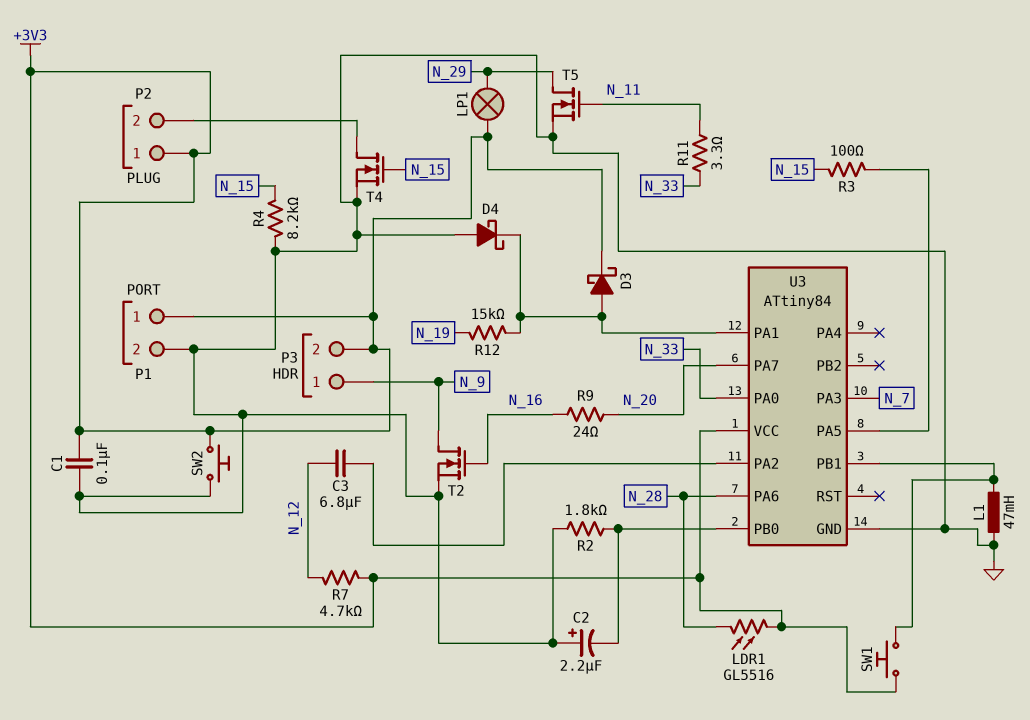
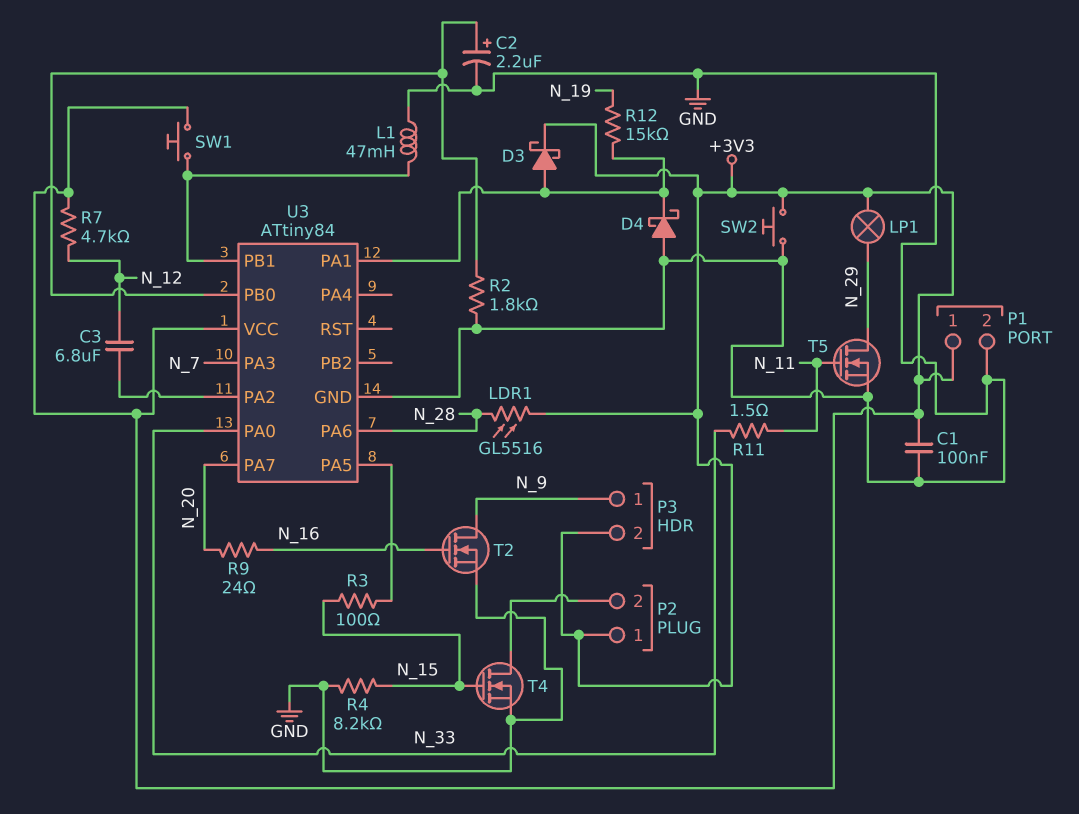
C2: 2.2uF (plus GND, minus U3/PB0) -> 2.2uF (plus U3/PB0, minus GND)
R11: 3.3 (N_11, N_33) -> 1.5 (N_11, N_33)

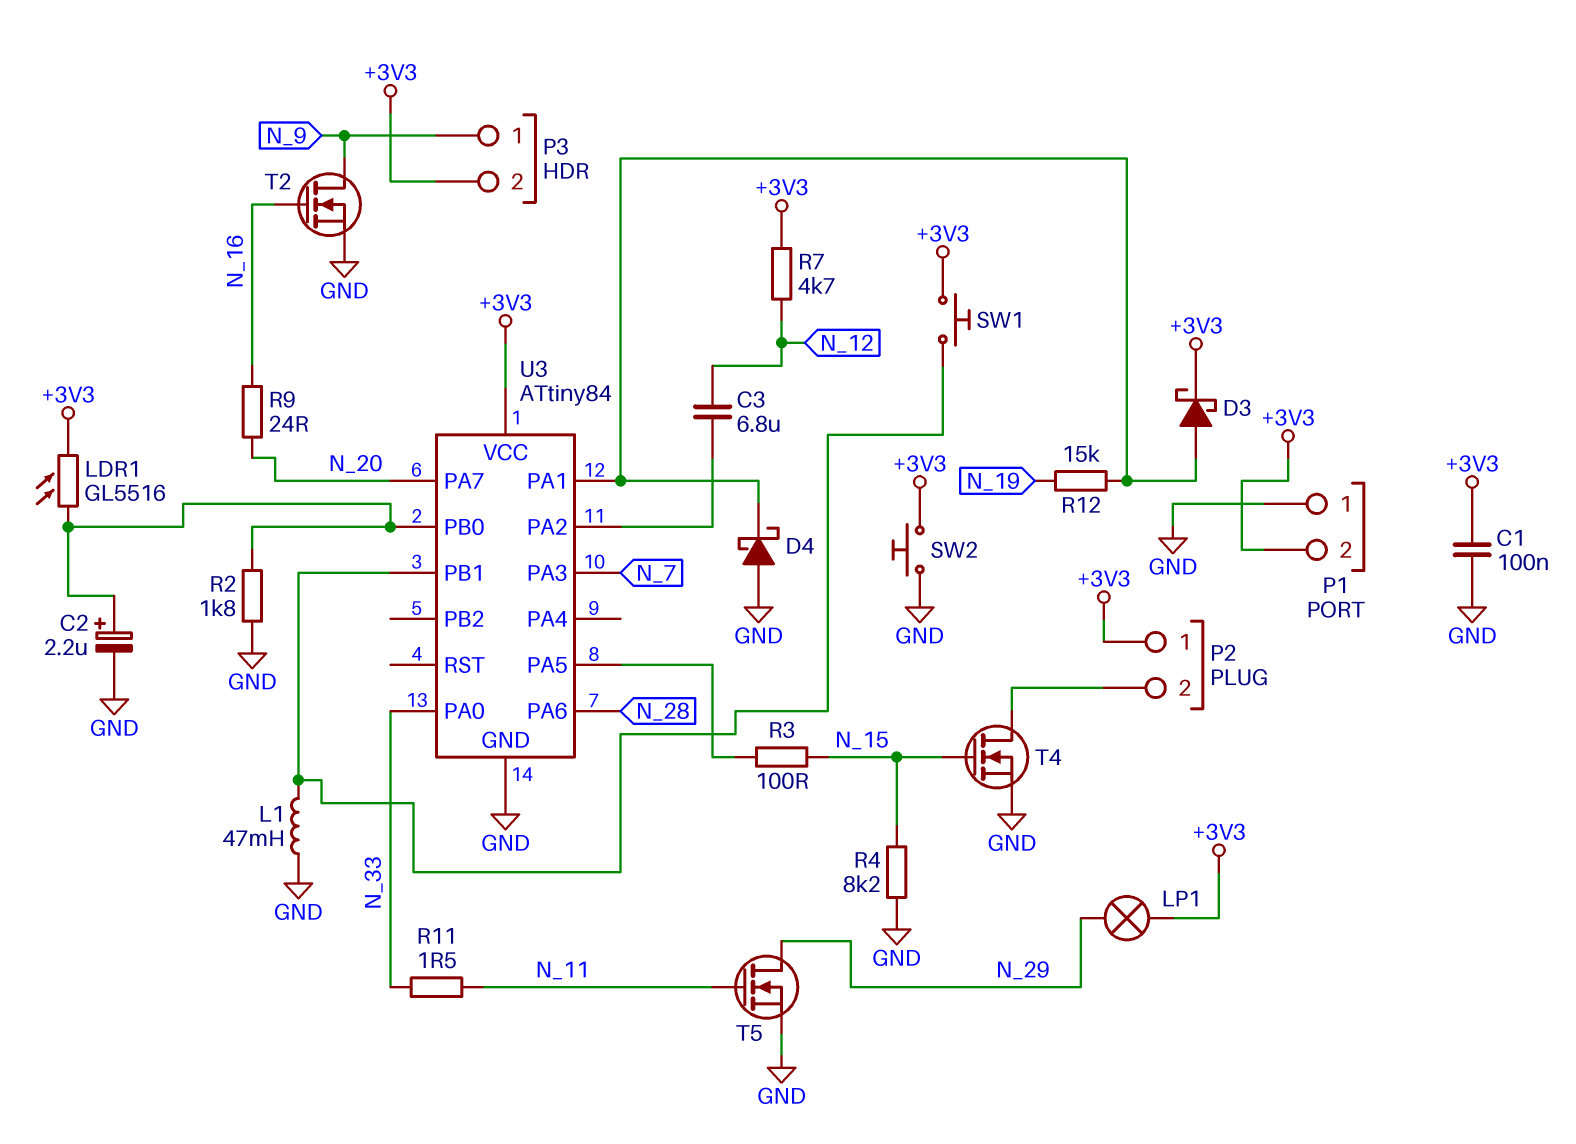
LDR1: GL5516 (+3V3, N_28) -> GL5516 (+3V3, U3/PB0)
P1 pin 1: +3V3 -> GND
P1 pin 2: GND -> +3V3

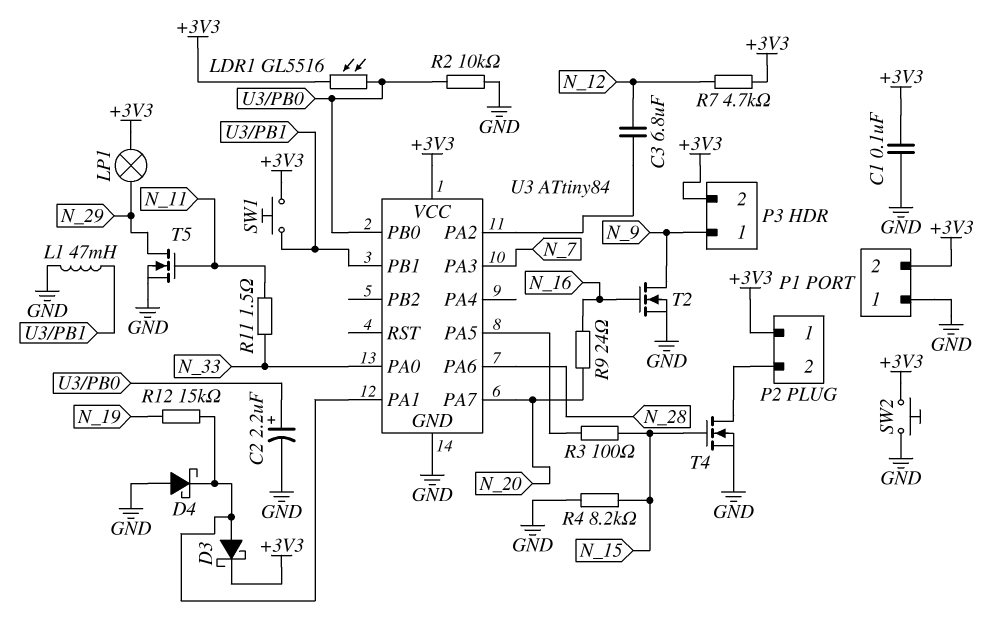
R2: 1.8k (GND, U3/PB0) -> 10k (GND, U3/PB0)

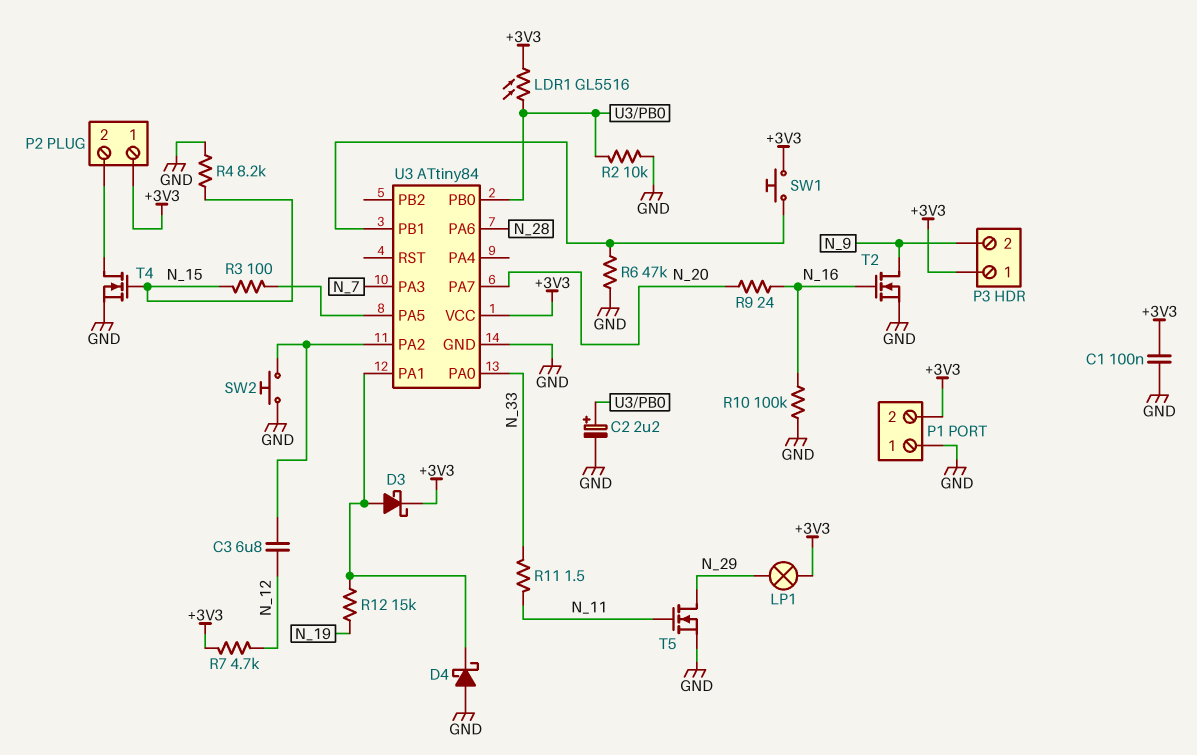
L1: 47mH (GND, U3/PB1) -> none
P3 pin 1: N_9 -> +3V3
P3 pin 2: +3V3 -> N_9
R6: none -> 47k (GND, U3/PB1)
R10: none -> 100k (GND, N_16)
SW2: button (+3V3, GND) -> button (GND, U3/PA2)

